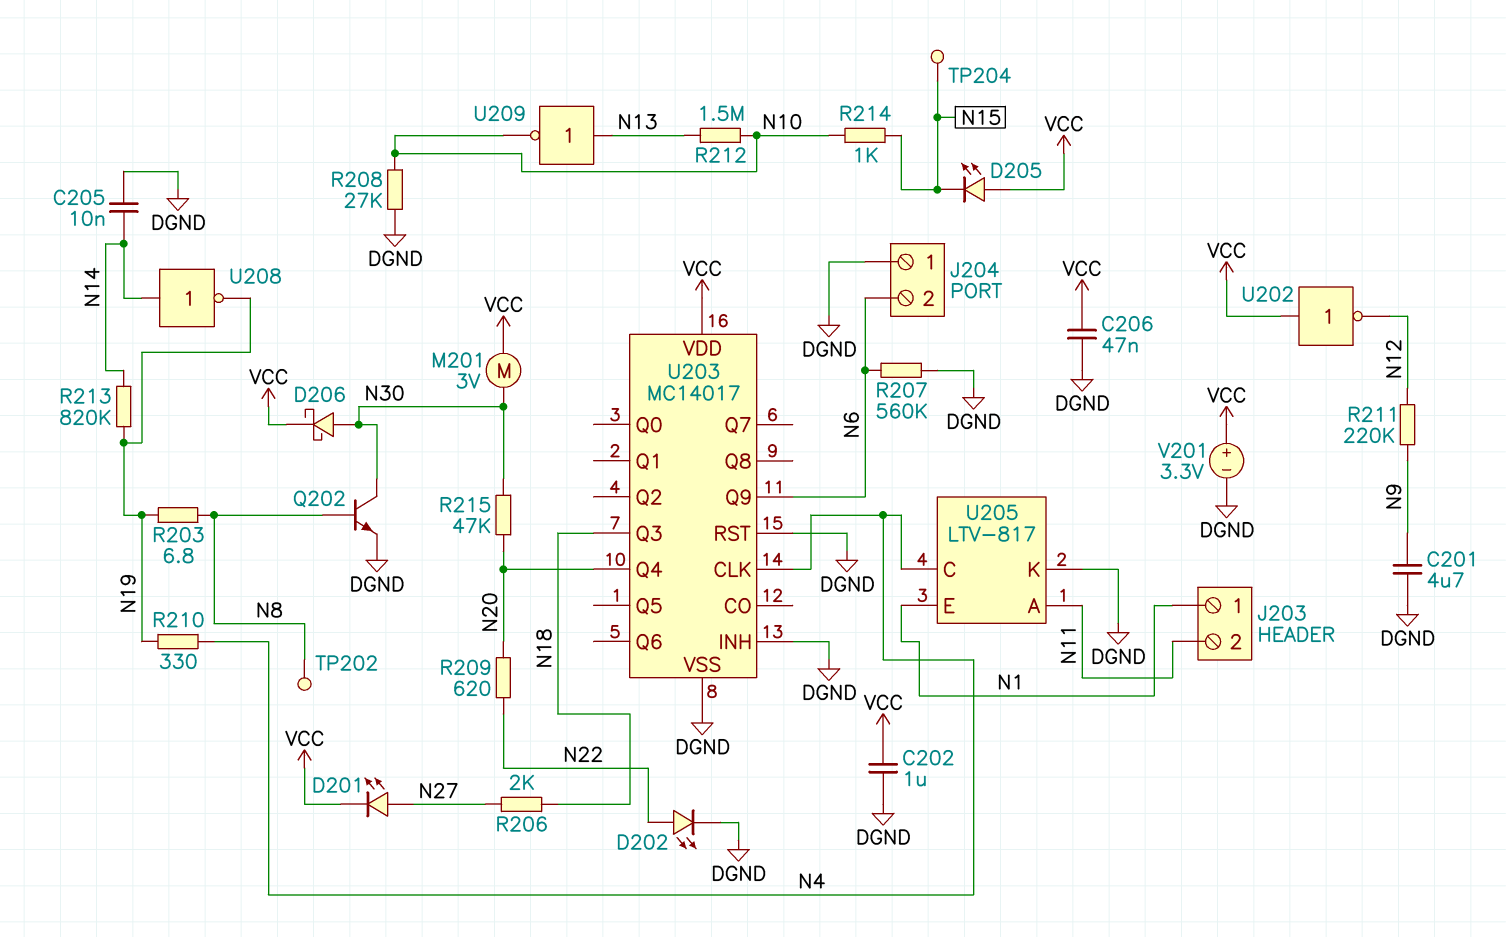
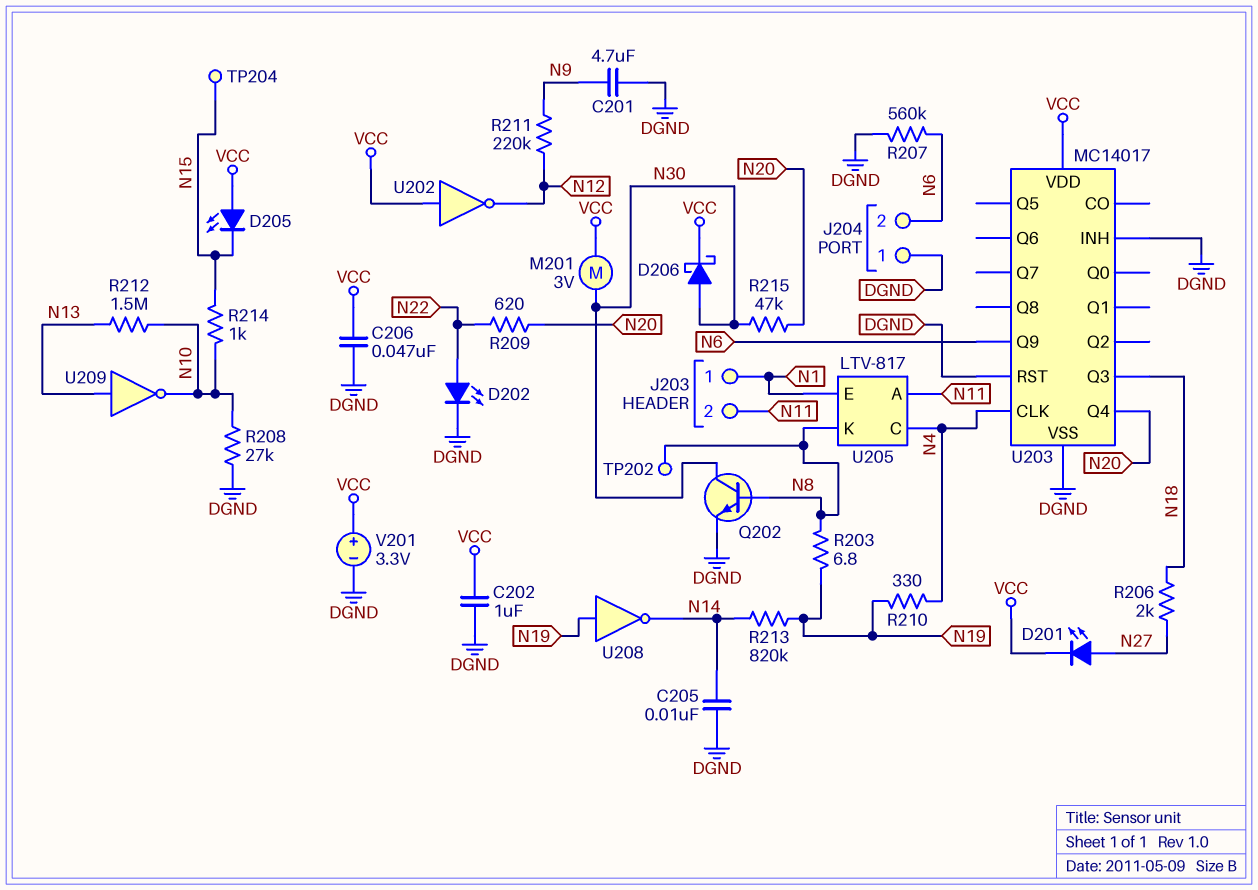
U205 pin K: DGND -> N8
U208: NOT (in N14, out N19) -> NOT (in N19, out N14)

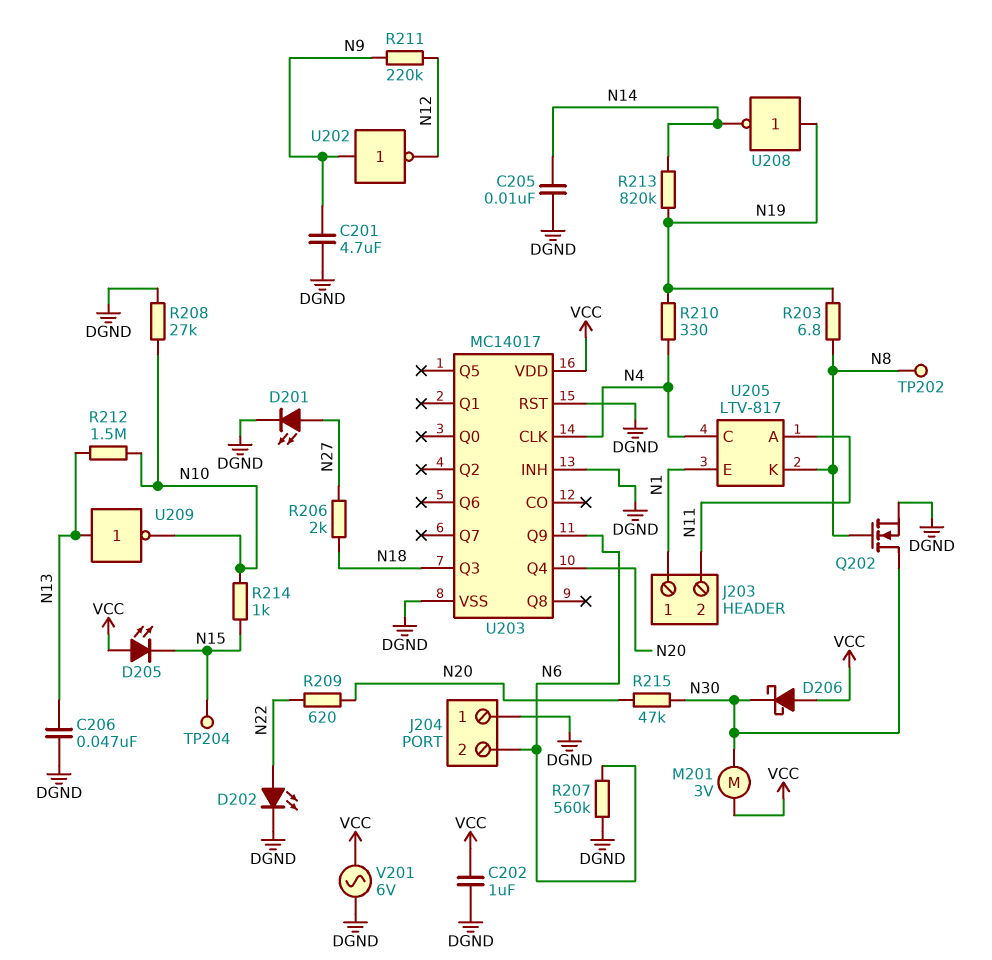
C206: 47nF (DGND, VCC) -> 47nF (DGND, N13)
D201: LED (A N27, K VCC) -> LED (A N27, K DGND)
D206: schottky (A N30, K VCC) -> schottky (A VCC, K N30)
Q202: NPN (B N8, C N30, E DGND) -> NMOS (G N8, D N30, S DGND)
U202: NOT (in VCC, out N12) -> NOT (in N9, out N12)
V201: 3.3V (plus VCC, minus DGND) -> AC 6V (DGND, VCC)

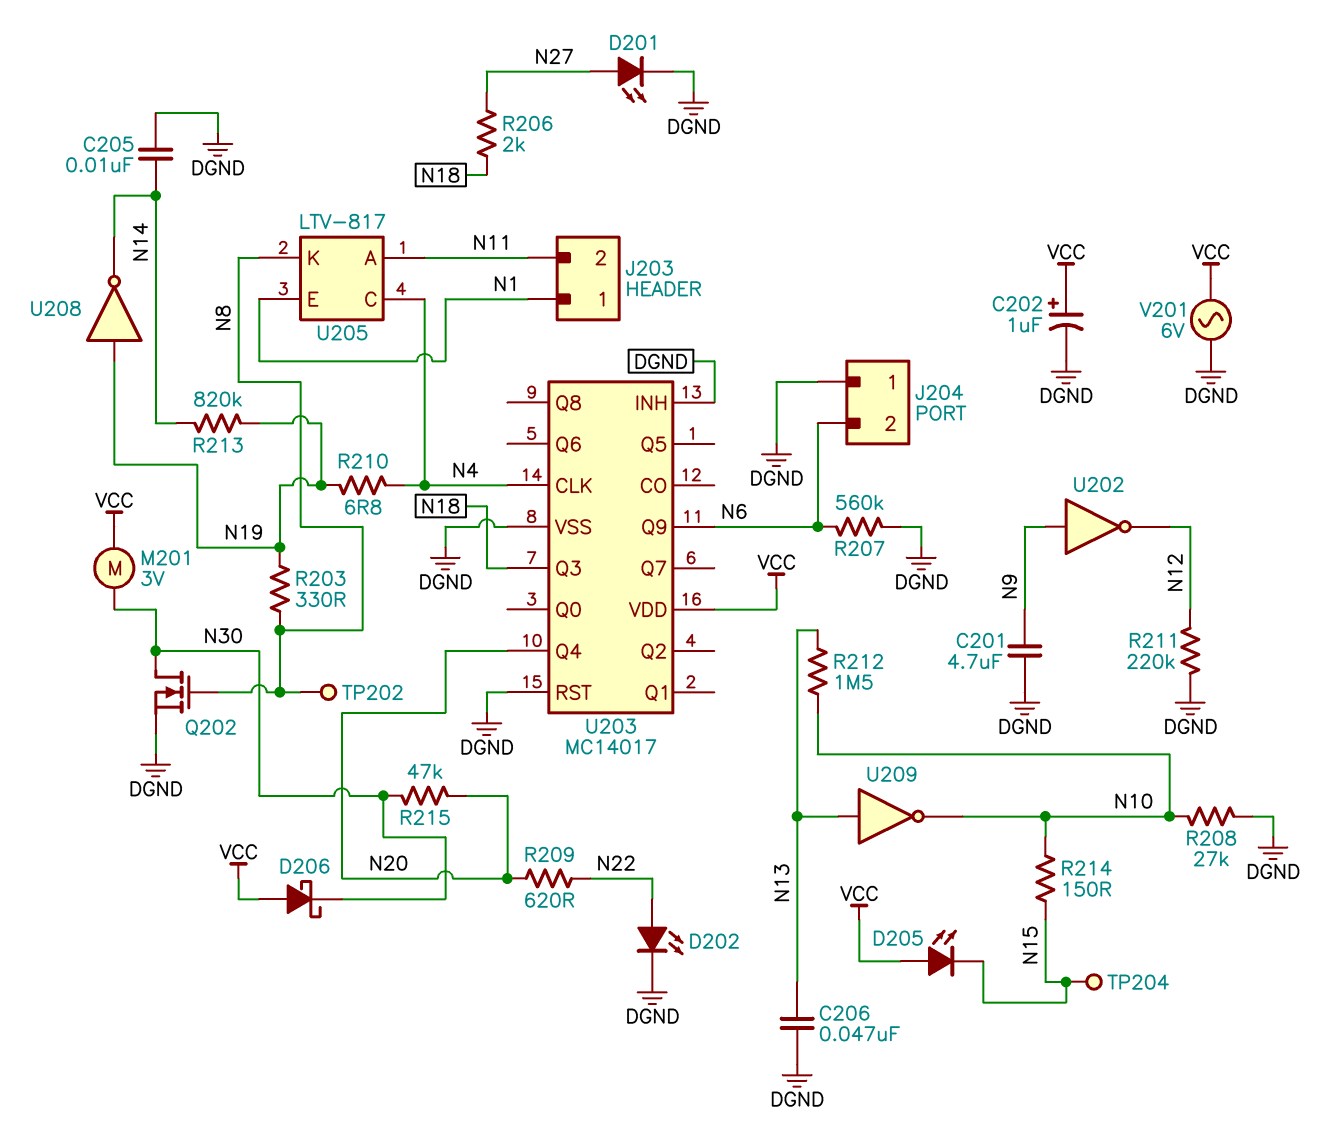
C202: 1uF (DGND, VCC) -> 1uF (plus VCC, minus DGND)
R203: 6.8 (N8, N19) -> 330 (N8, N19)
R210: 330 (N4, N19) -> 6.8 (N4, N19)
R211: 220k (N9, N12) -> 220k (DGND, N12)
R214: 1k (N10, N15) -> 150 (N10, N15)

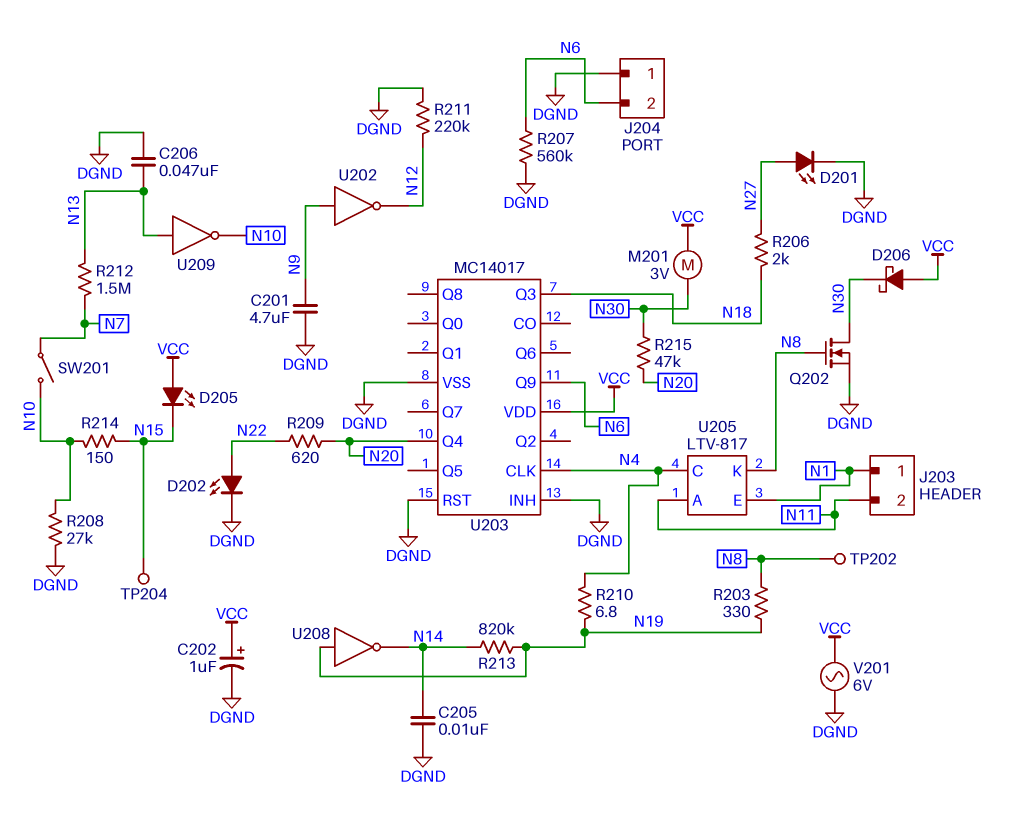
R212: 1.5M (N10, N13) -> 1.5M (N7, N13)
SW201: none -> switch (N7, N10)

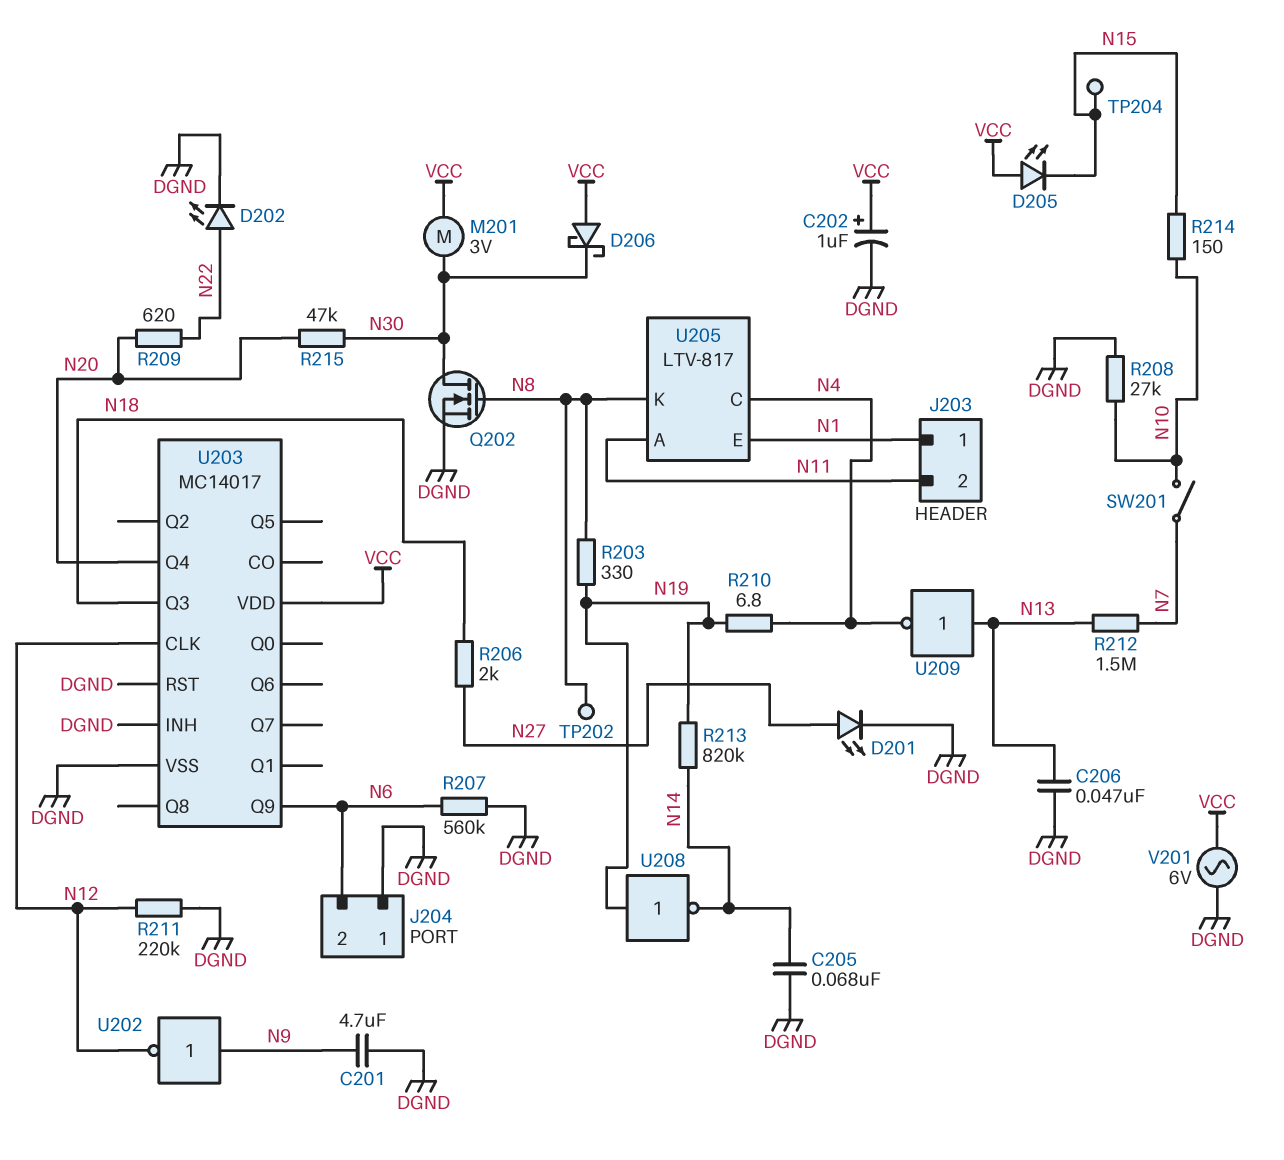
C205: 10nF (DGND, N14) -> 68nF (DGND, N14)
U203 pin CLK: N4 -> N12
U209: NOT (in N13, out N10) -> NOT (in N13, out N4)

